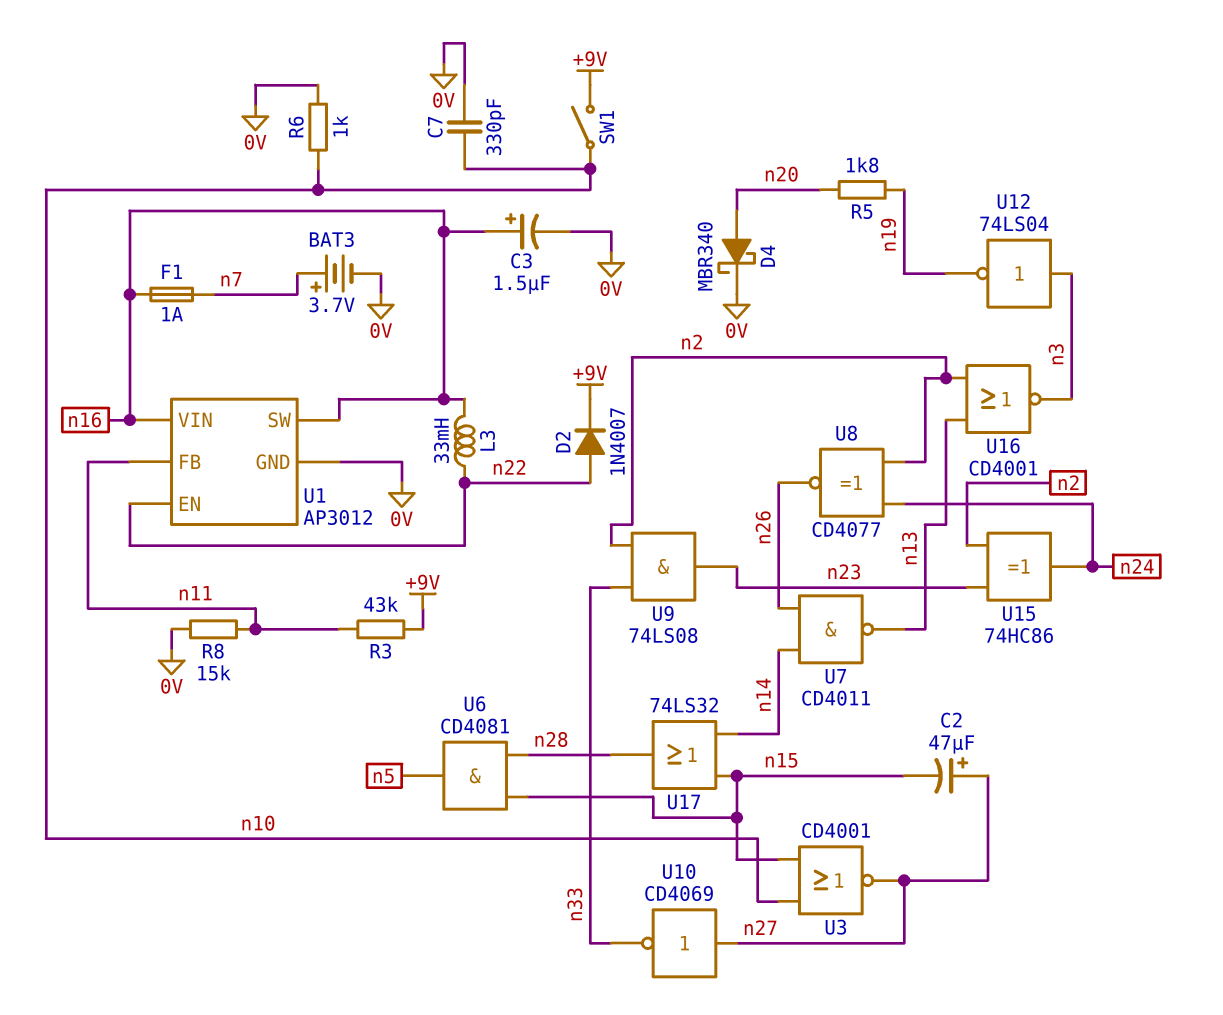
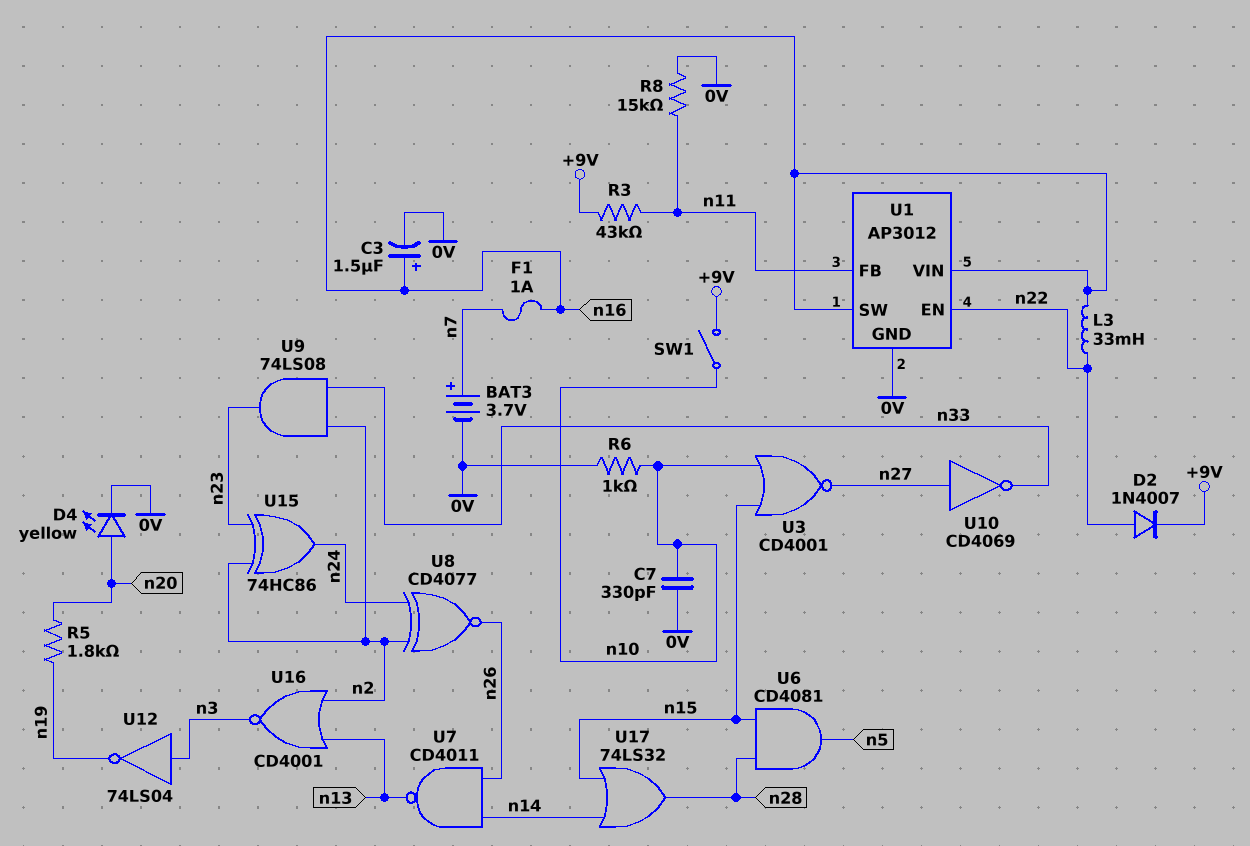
C2: 47uF (plus n27, minus n15) -> none
D4: schottky MBR340 (A n20, K 0V) -> LED yellow (A n20, K 0V)

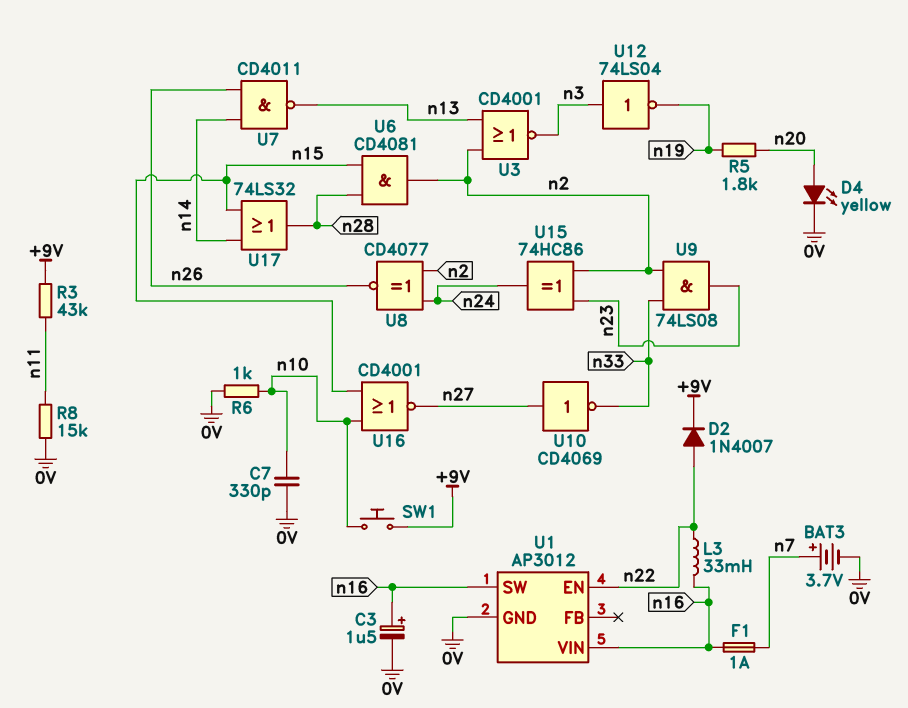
SW1: switch (+9V, n10) -> button (+9V, n10)
U1 pin FB: n11 -> none
U3: NOR CD4001 (in n10, in n15, out n27) -> NOR CD4001 (in n2, in n13, out n3)
U6: AND CD4081 (in n15, in n28, out n5) -> AND CD4081 (in n15, in n28, out n2)
U16: NOR CD4001 (in n2, in n13, out n3) -> NOR CD4001 (in n10, in n15, out n27)

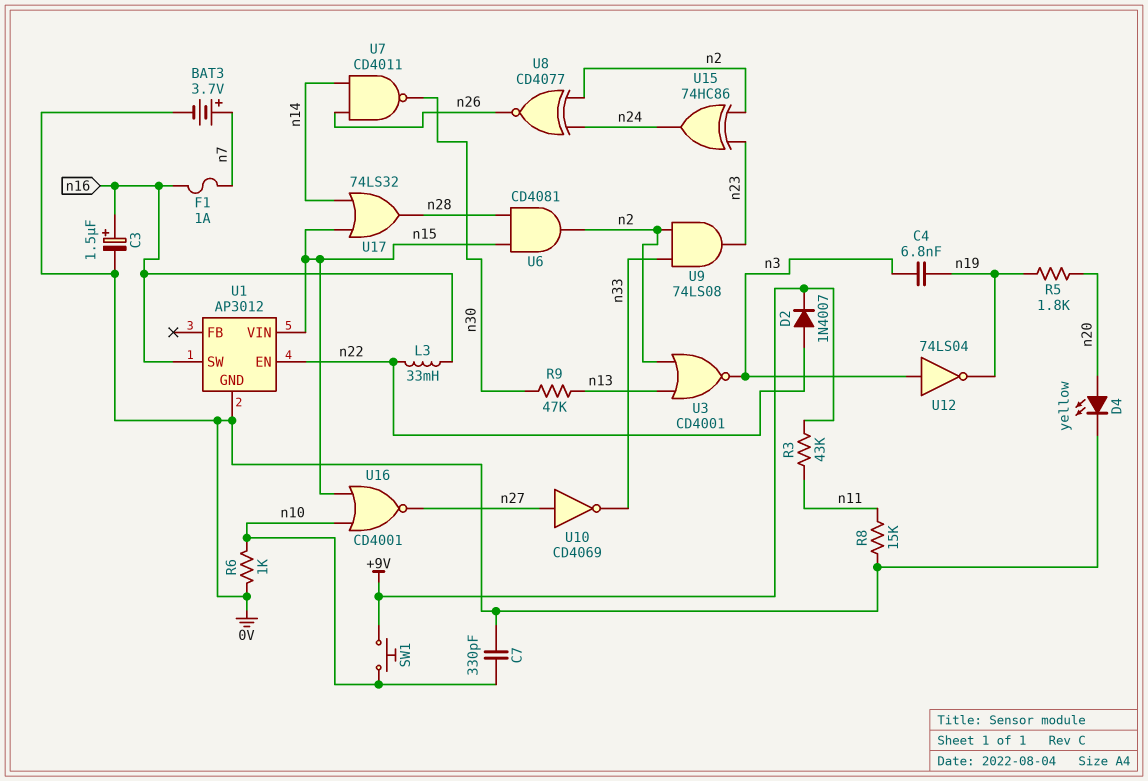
C4: none -> 6.8nF (n3, n19)
R9: none -> 47k (n13, n30)
U1 pin VIN: n16 -> n15
U7: NAND CD4011 (in n14, in n26, out n13) -> NAND CD4011 (in n14, in n26, out n30)

